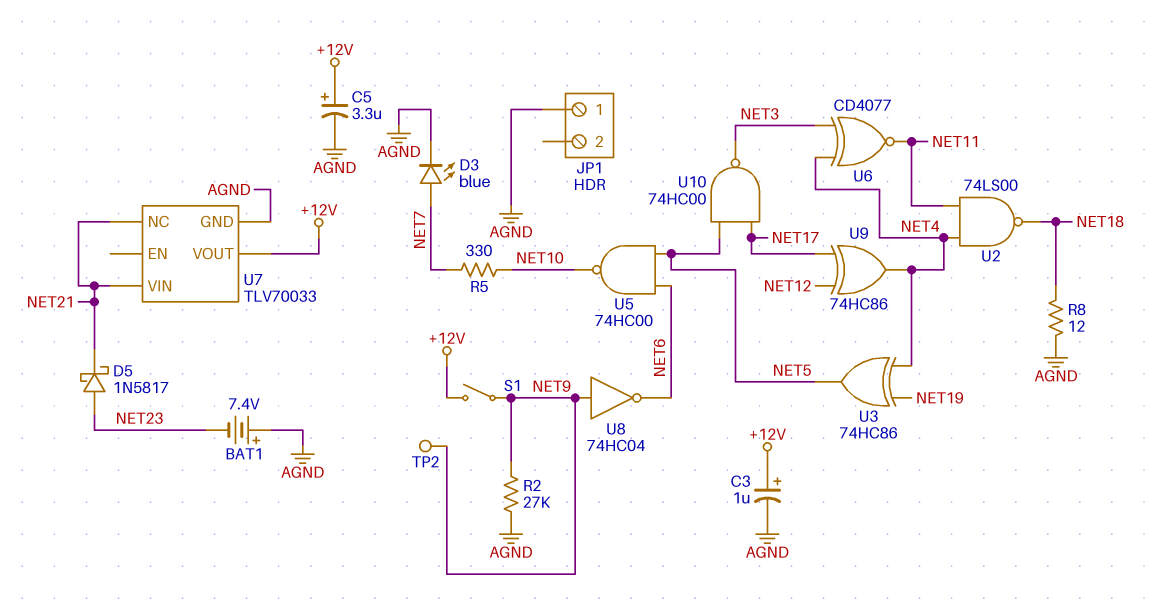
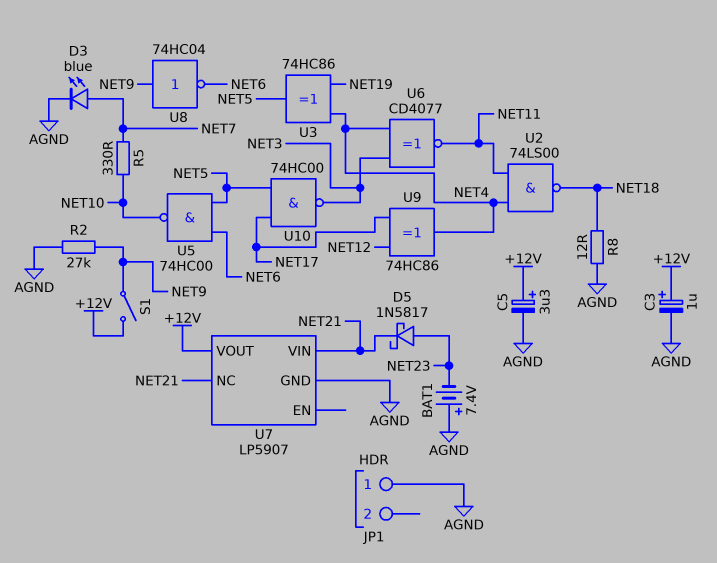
TP2: test point (NET9) -> none
U7: TLV70033 -> LP5907

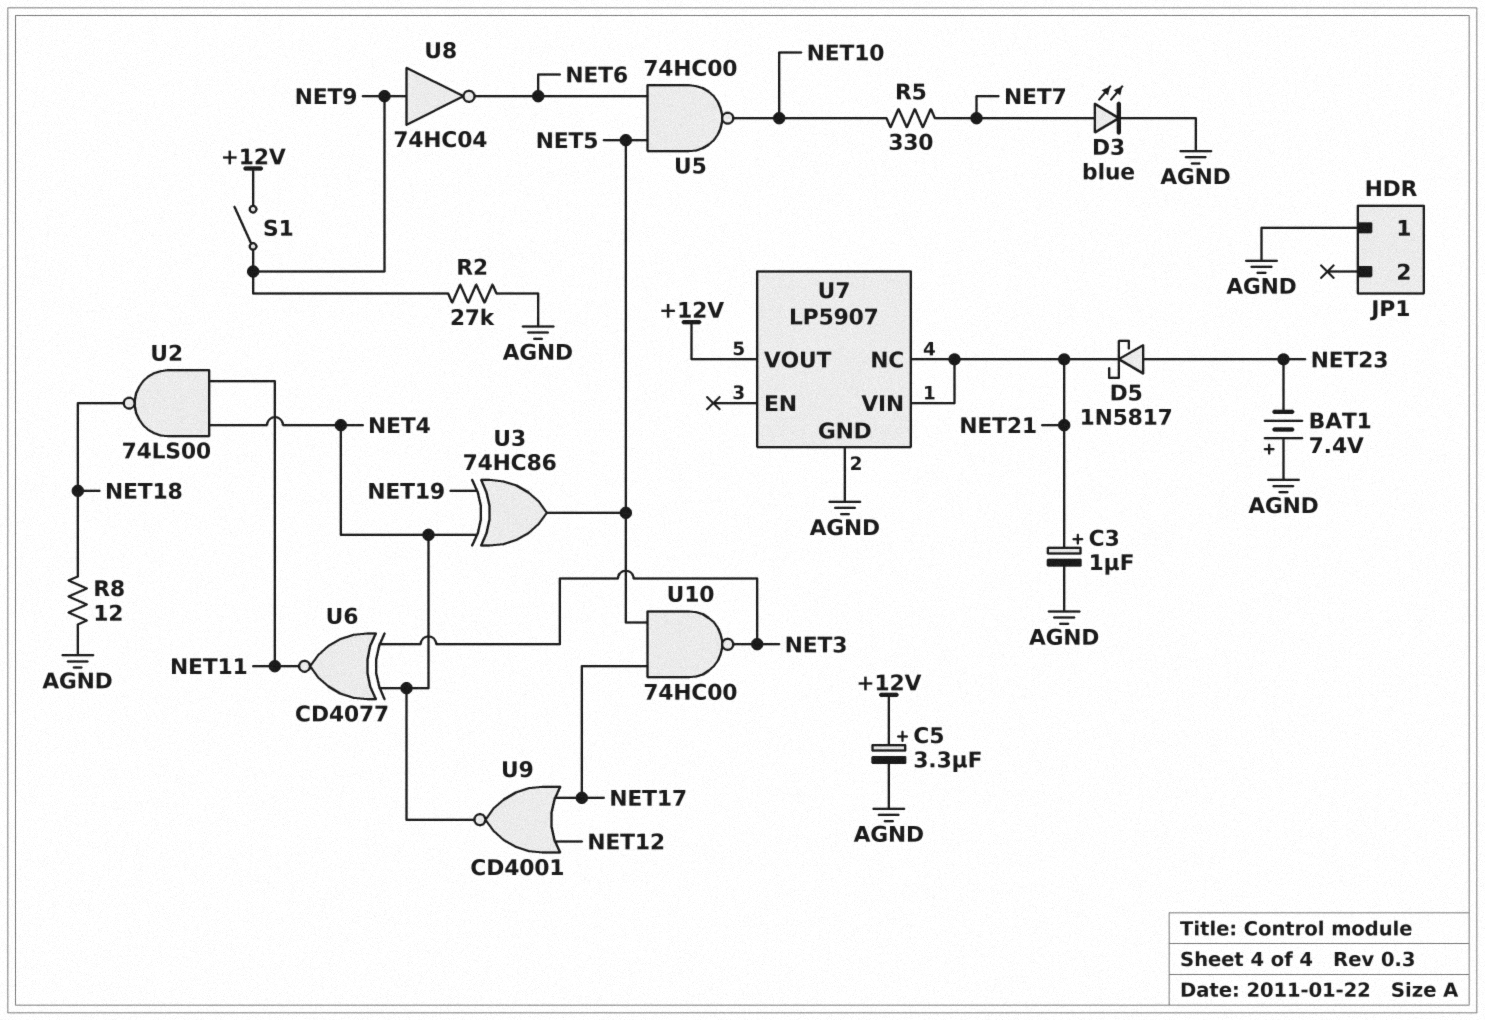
C3: 1uF (plus +12V, minus AGND) -> 1uF (plus NET21, minus AGND)
U9: XOR 74HC86 (in NET12, in NET17, out NET4) -> NOR CD4001 (in NET12, in NET17, out NET4)

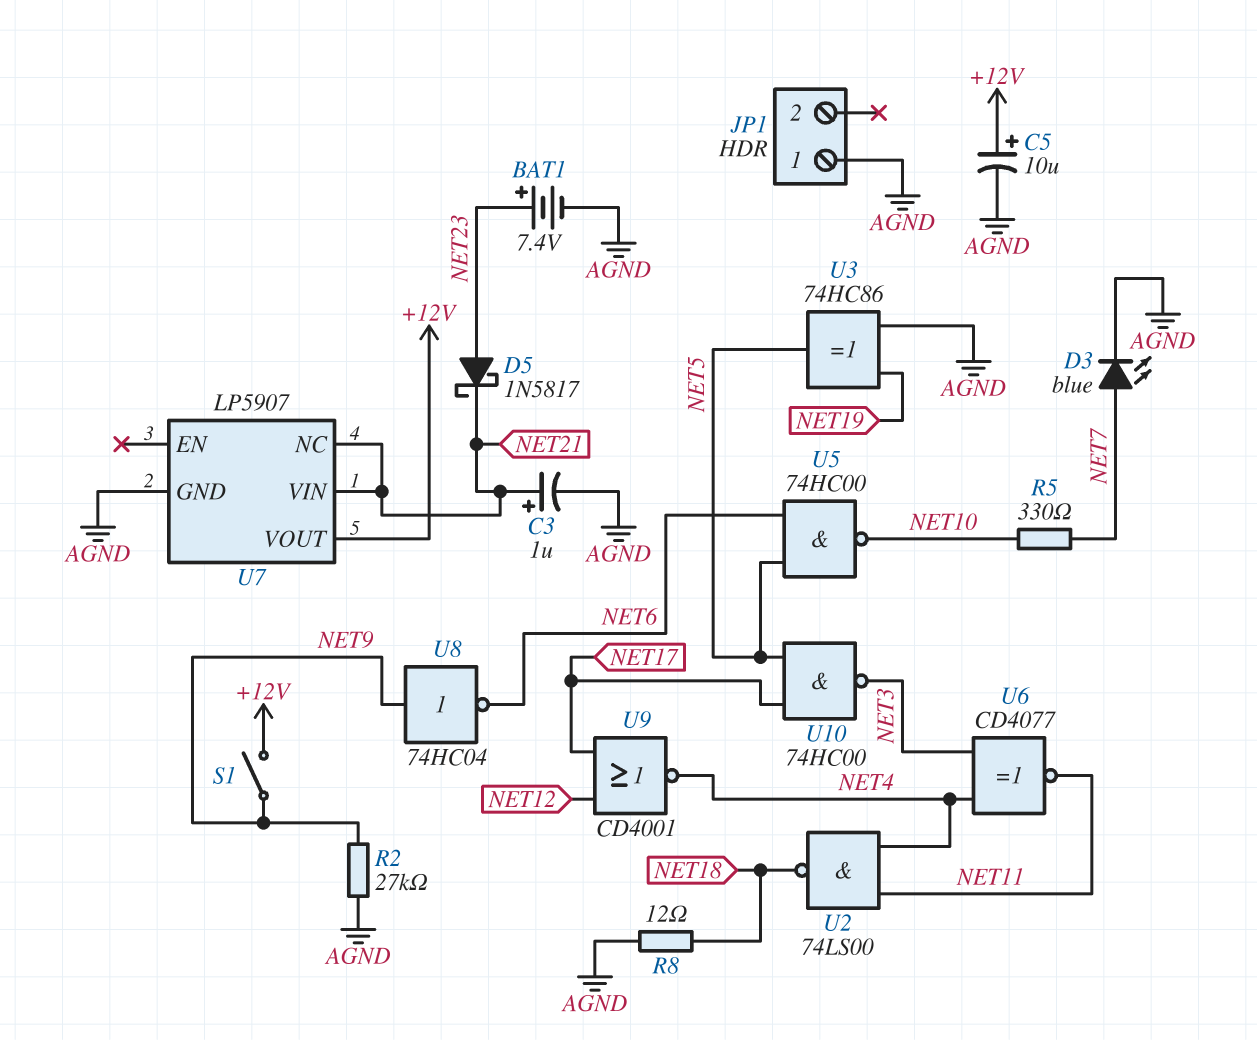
BAT1: 7.4V (plus AGND, minus NET23) -> 7.4V (plus NET23, minus AGND)
C5: 3.3uF (plus +12V, minus AGND) -> 10uF (plus +12V, minus AGND)
U3: XOR 74HC86 (in NET4, in NET19, out NET5) -> XOR 74HC86 (in AGND, in NET19, out NET5)

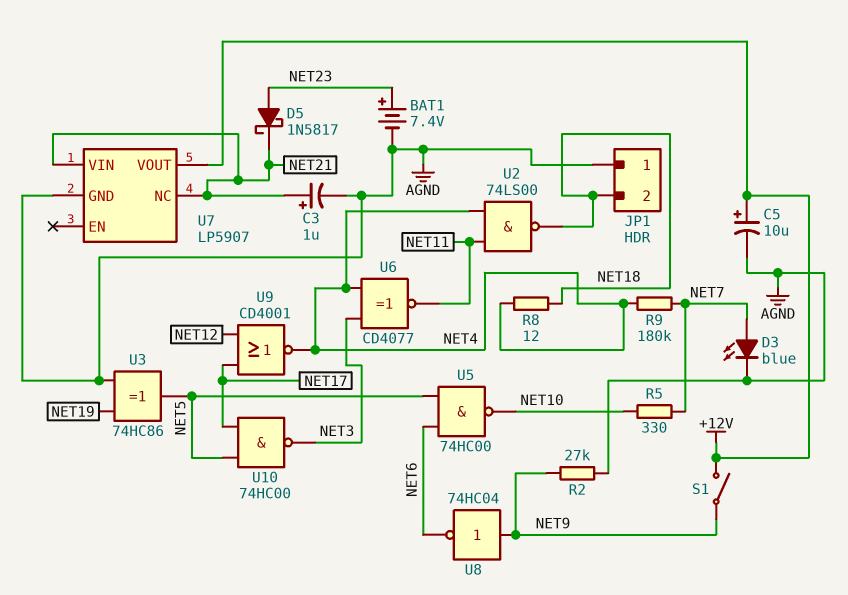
JP1 pin 2: none -> NET18
R8: 12 (AGND, NET18) -> 12 (NET4, NET18)
R9: none -> 180k (NET4, NET7)

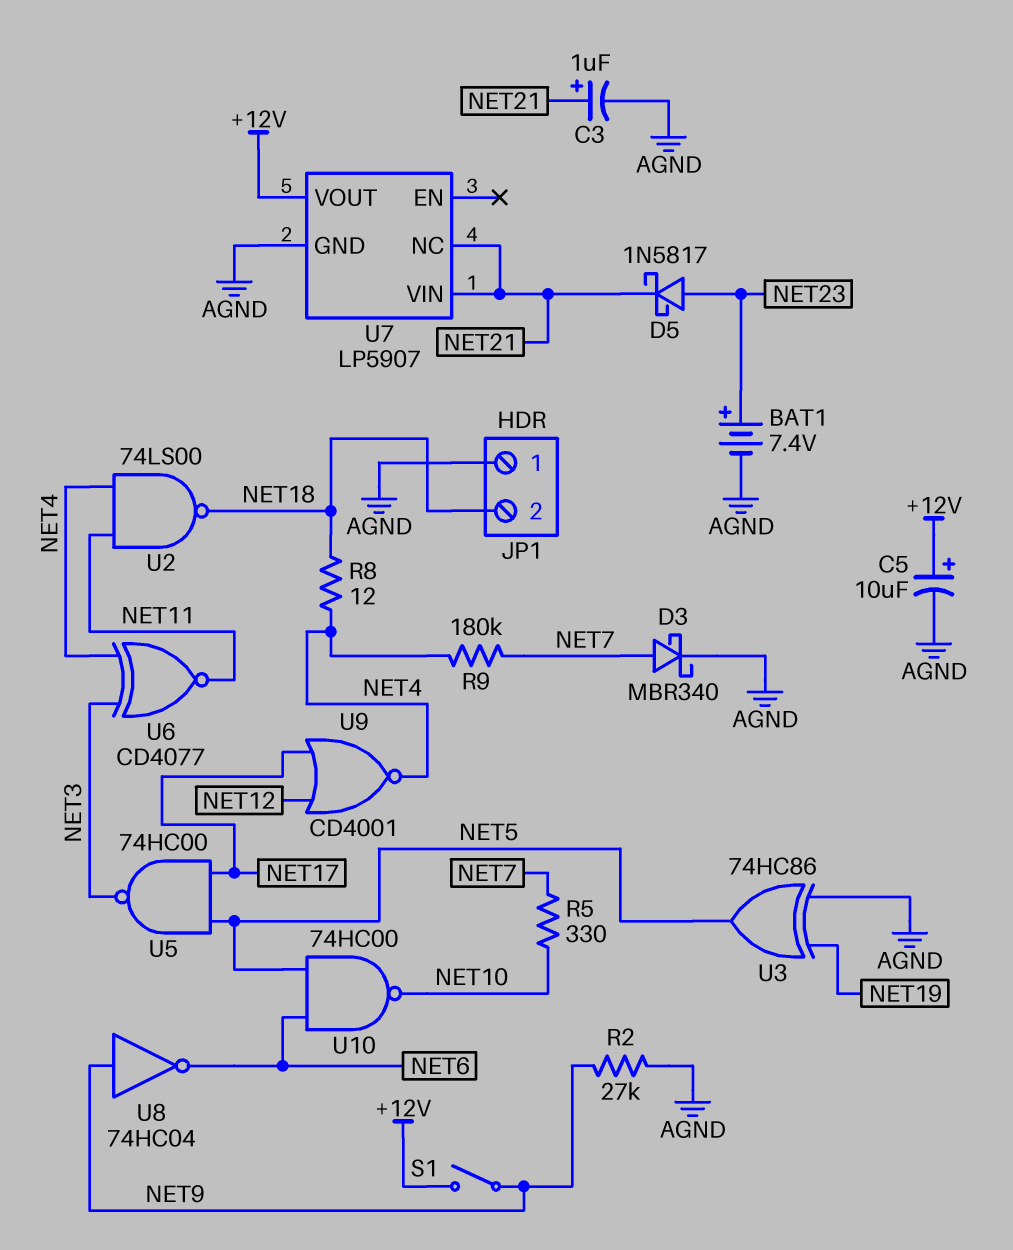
D3: LED blue (A NET7, K AGND) -> schottky MBR340 (A NET7, K AGND)
U5: NAND 74HC00 (in NET5, in NET6, out NET10) -> NAND 74HC00 (in NET5, in NET17, out NET3)
U10: NAND 74HC00 (in NET5, in NET17, out NET3) -> NAND 74HC00 (in NET5, in NET6, out NET10)

